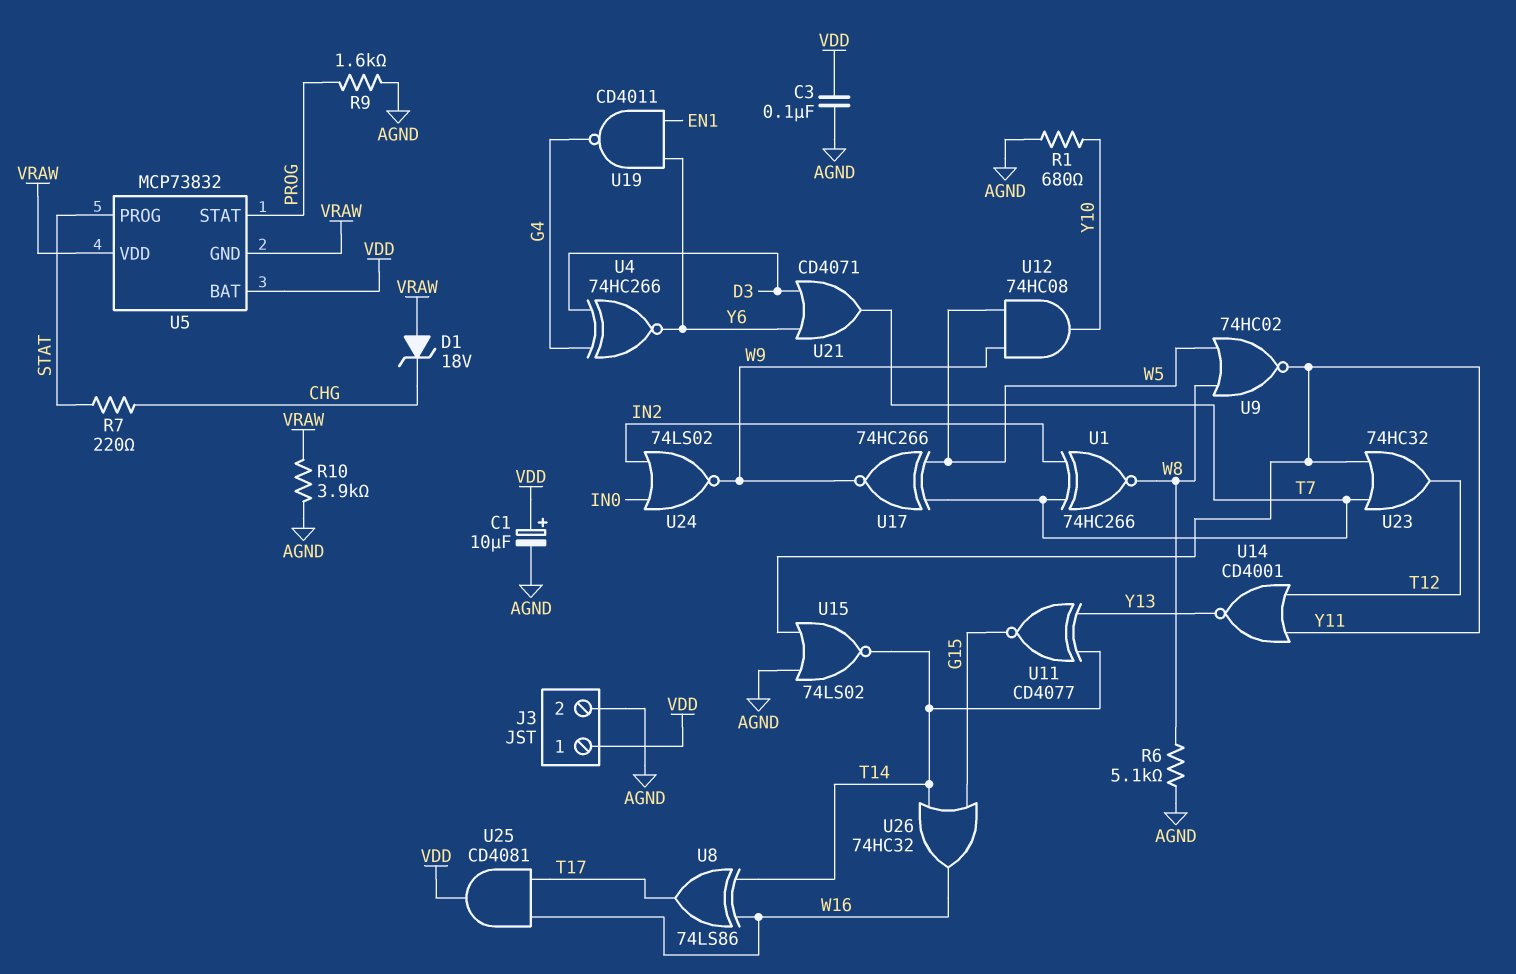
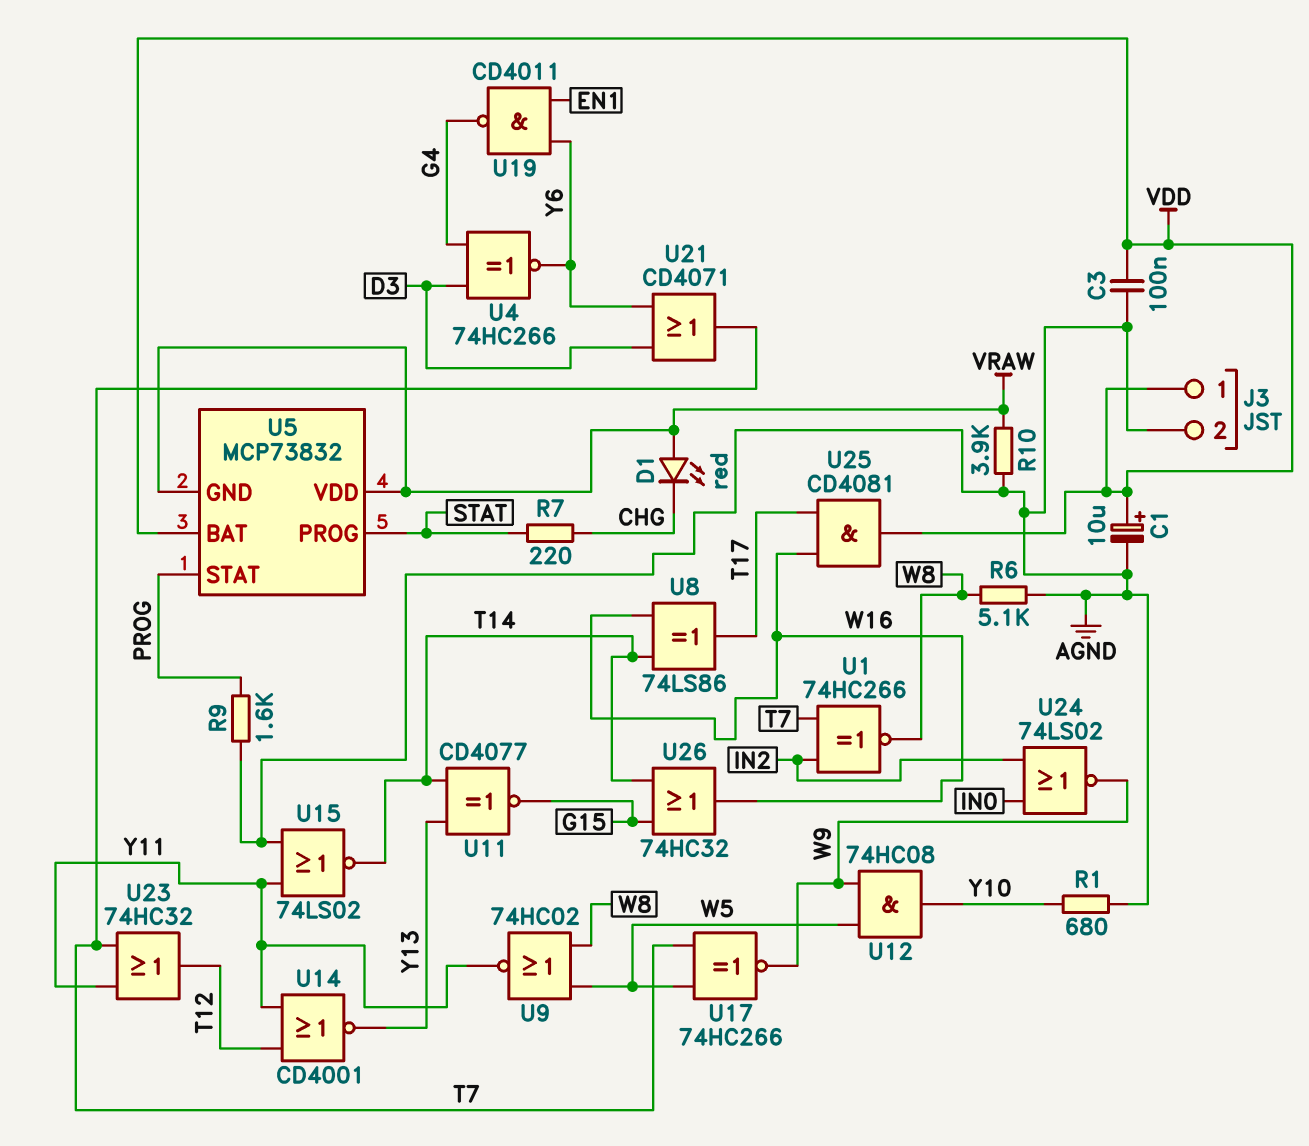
D1: zener 18V (A VRAW, K CHG) -> LED red (A VRAW, K CHG)

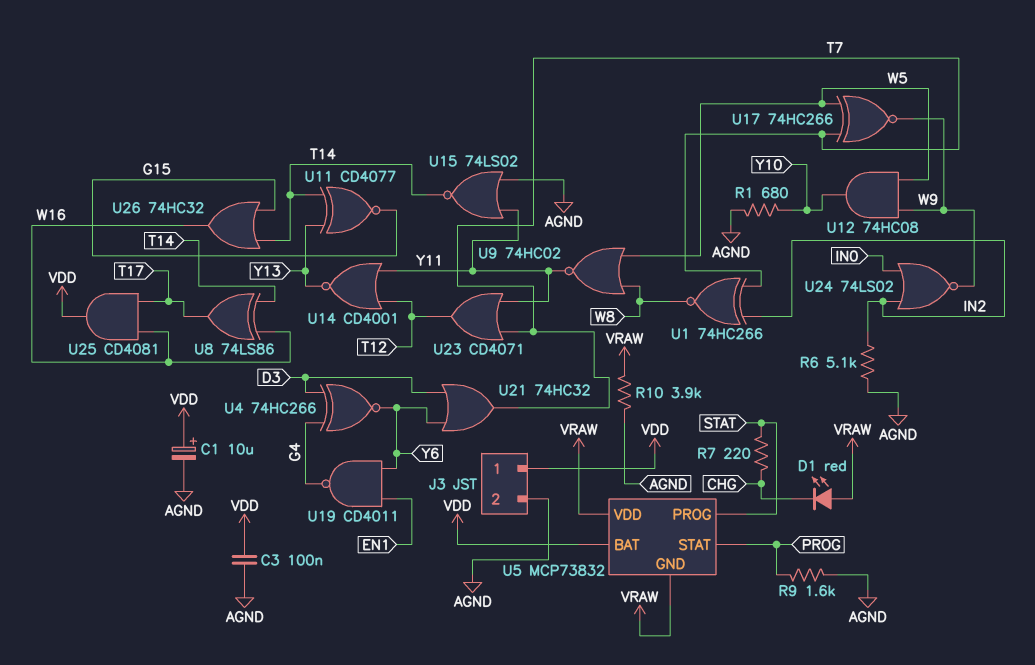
R6: 5.1k (AGND, W8) -> 5.1k (AGND, IN2)
U21: OR CD4071 (in D3, in Y6, out T7) -> OR 74HC32 (in D3, in Y6, out T7)
U23: OR 74HC32 (in T7, in Y11, out T12) -> OR CD4071 (in T7, in Y11, out T12)

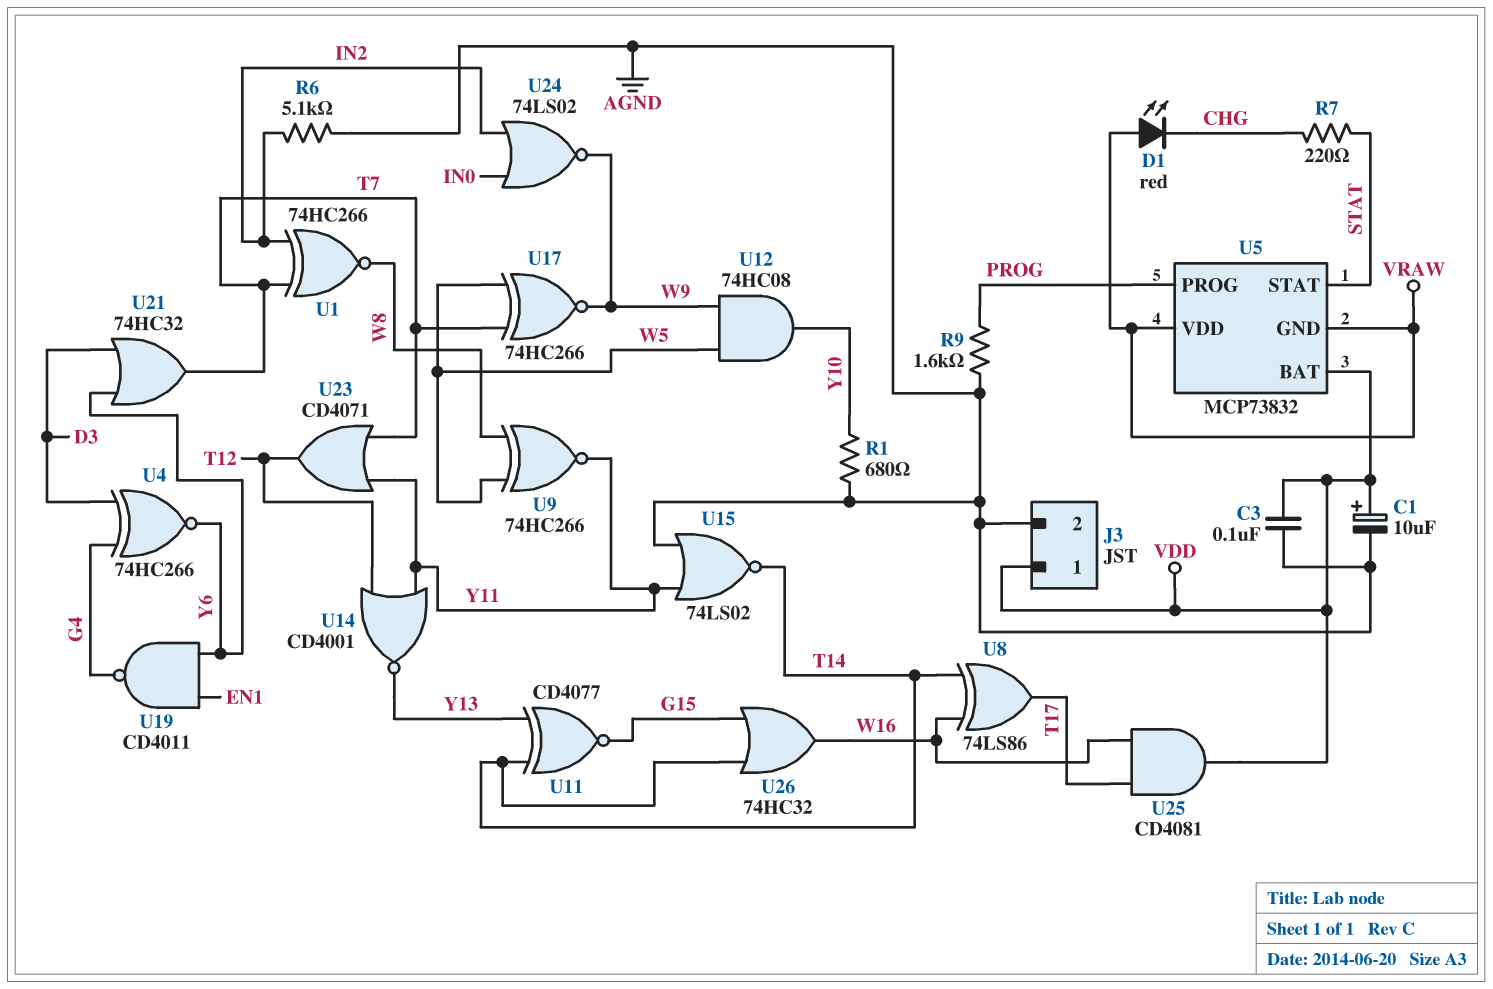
R10: 3.9k (AGND, VRAW) -> none
U5 pin PROG: STAT -> PROG
U5 pin STAT: PROG -> STAT
U9: NOR 74HC02 (in W5, in W8, out Y11) -> XNOR 74HC266 (in W5, in W8, out Y11)

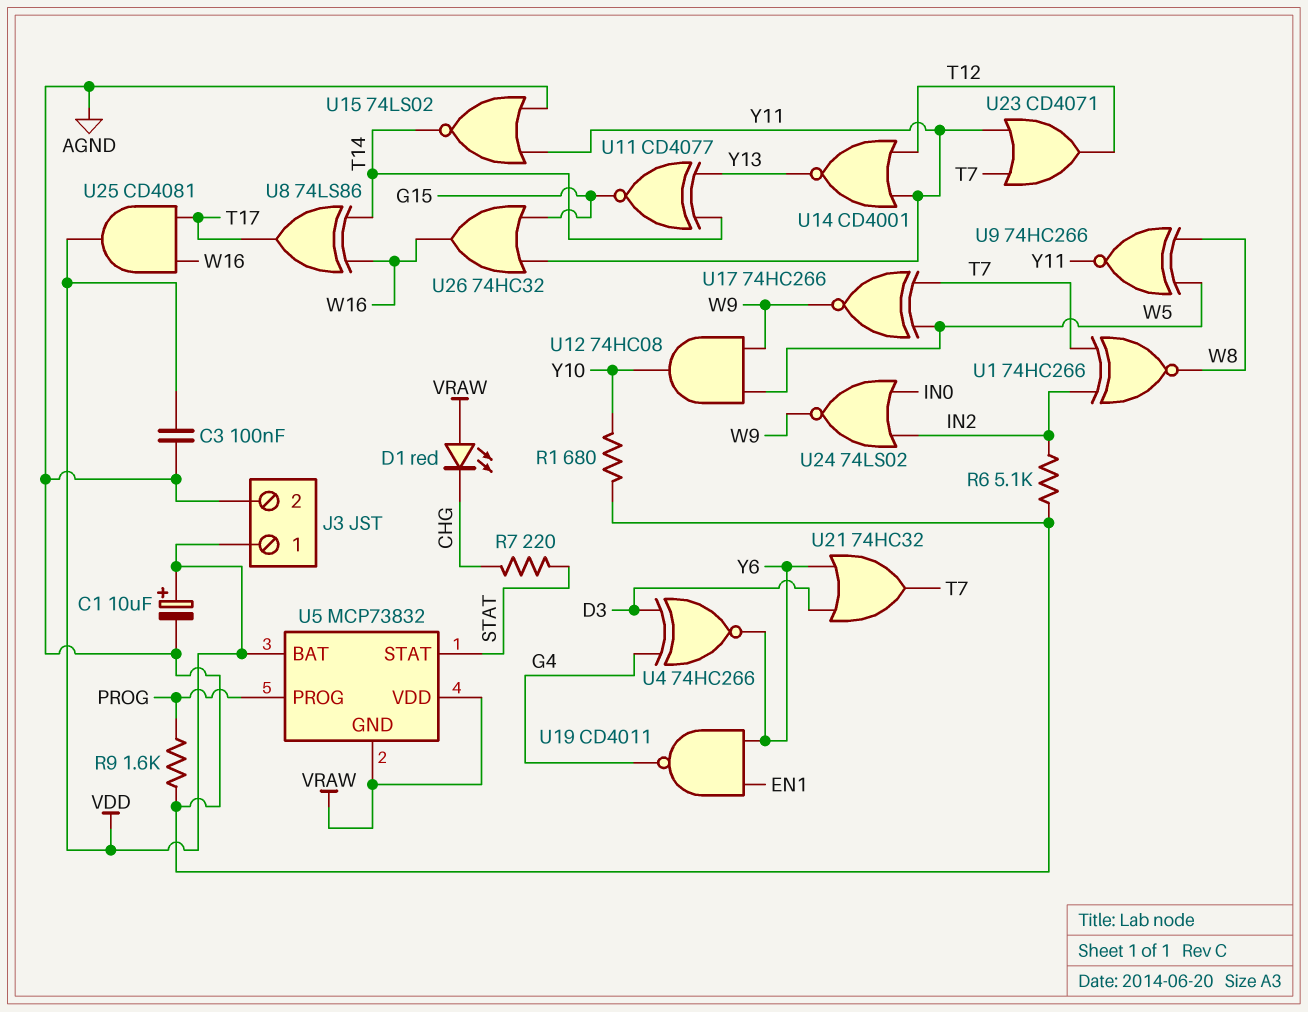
U26: OR 74HC32 (in G15, in T14, out W16) -> OR 74HC32 (in G15, in Y11, out W16)

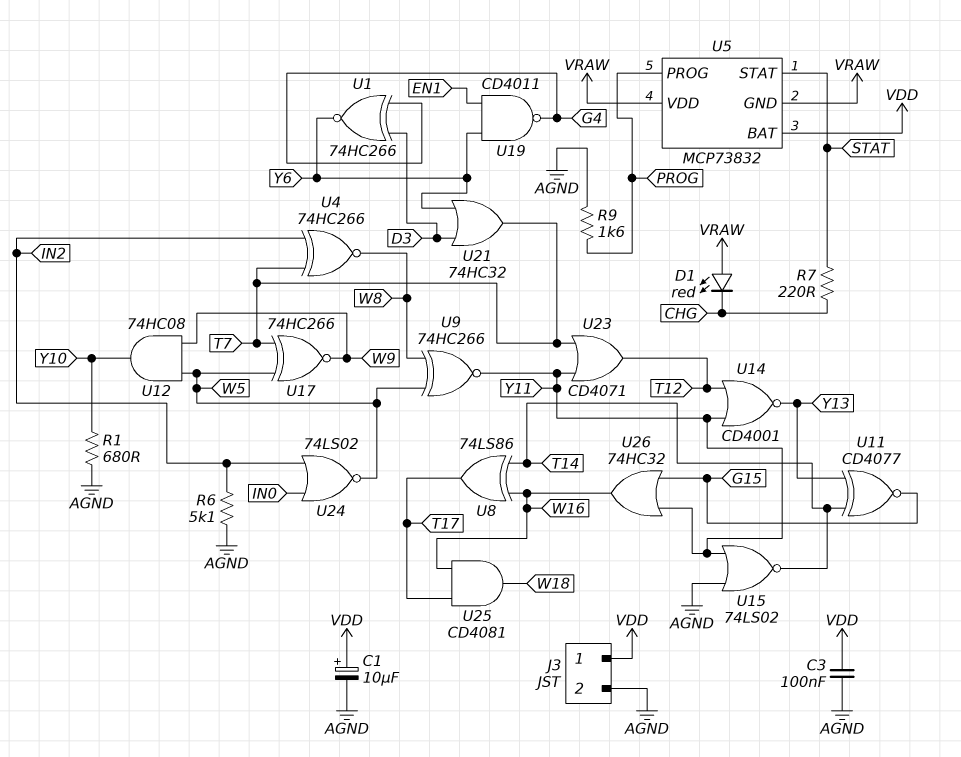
U1: XNOR 74HC266 (in IN2, in T7, out W8) -> XNOR 74HC266 (in D3, in G4, out Y6)
U4: XNOR 74HC266 (in D3, in G4, out Y6) -> XNOR 74HC266 (in IN2, in T7, out W8)
U24: NOR 74LS02 (in IN0, in IN2, out W9) -> NOR 74LS02 (in IN0, in IN2, out W5)
U25: AND CD4081 (in T17, in W16, out VDD) -> AND CD4081 (in T17, in W16, out W18)

